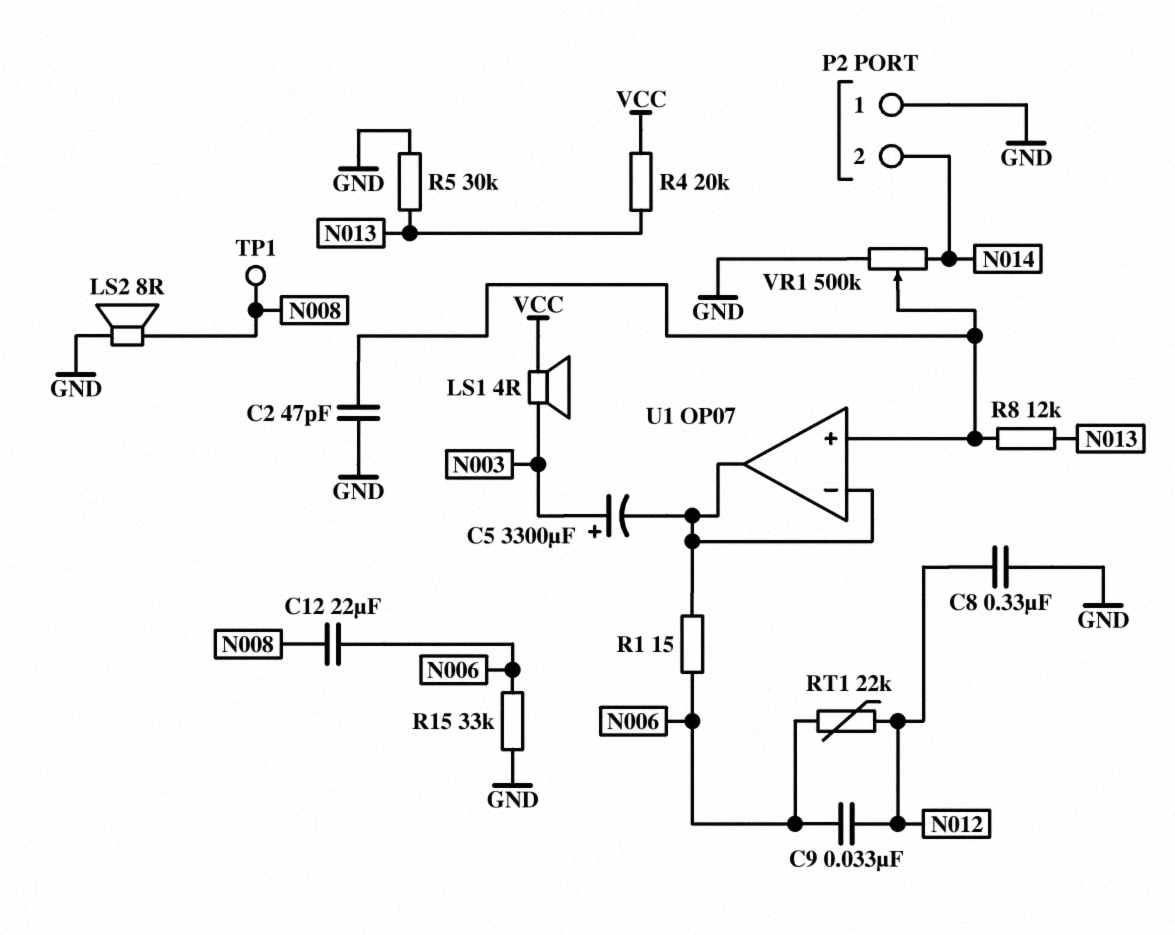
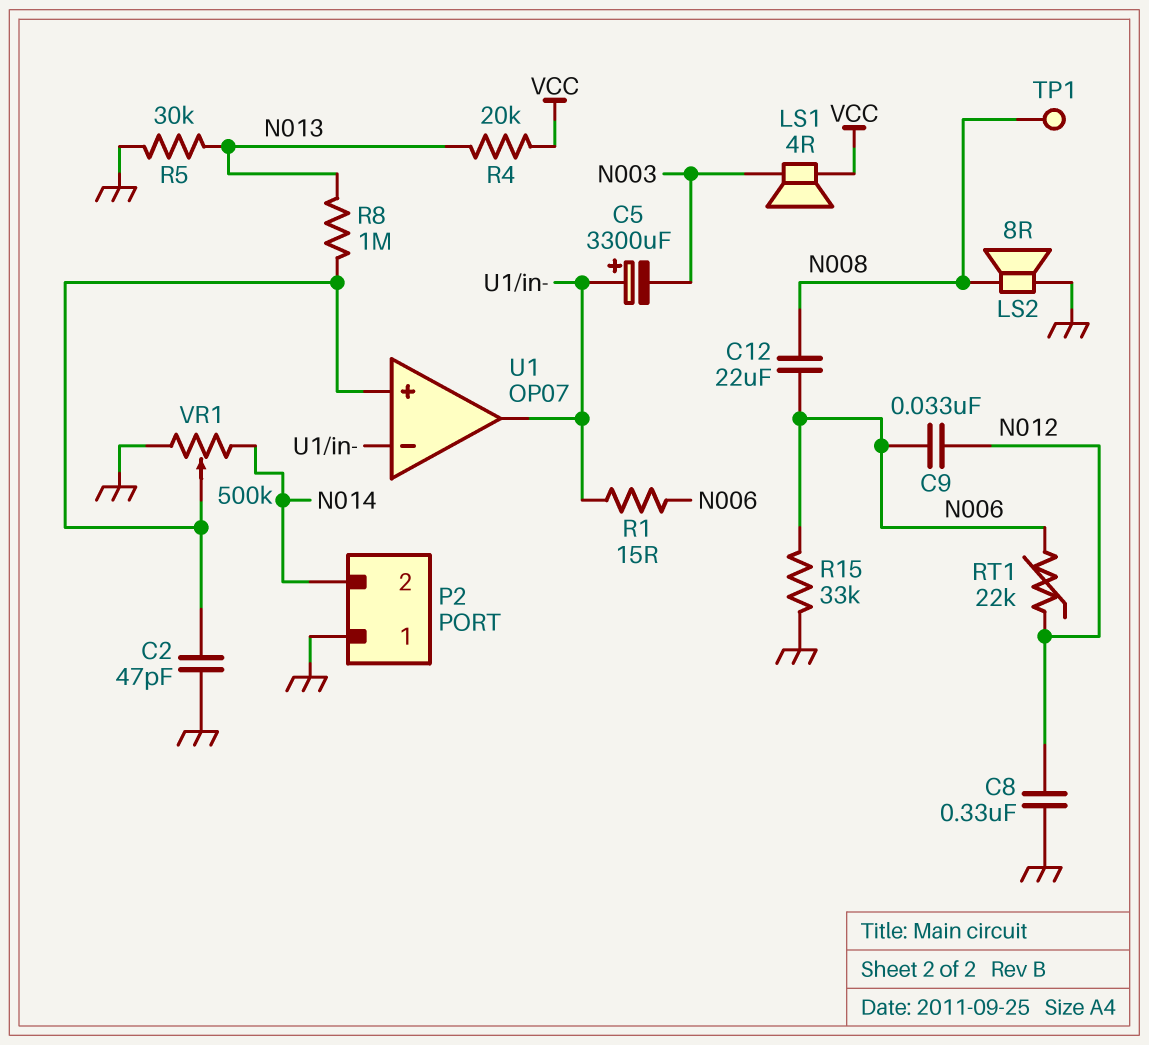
C5: 3300uF (plus N003, minus U1/in-) -> 3300uF (plus U1/in-, minus N003)
R8: 12k (N013, U1/in+) -> 1M (N013, U1/in+)

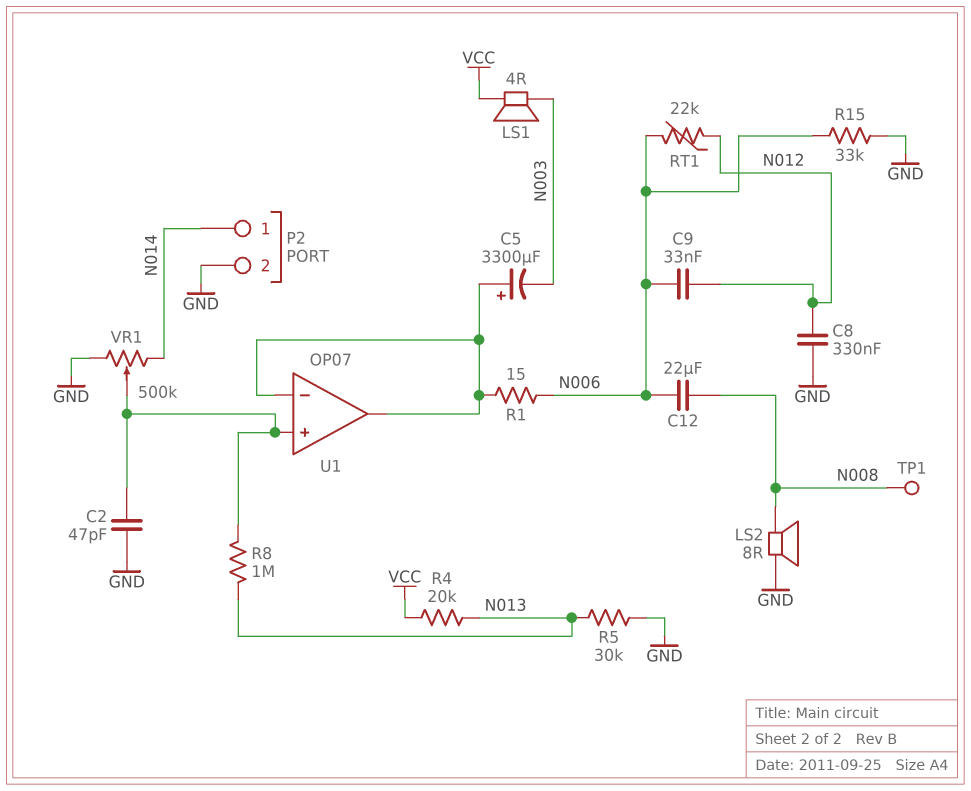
P2 pin 1: GND -> N014
P2 pin 2: N014 -> GND

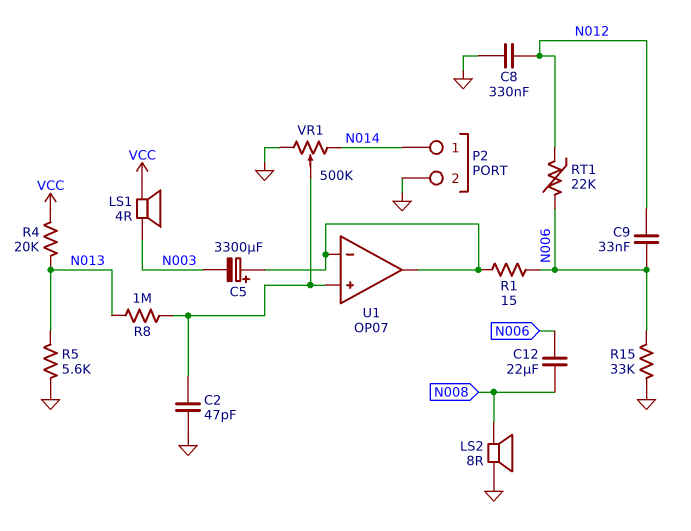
R5: 30k (GND, N013) -> 5.6k (GND, N013)
TP1: test point (N008) -> none

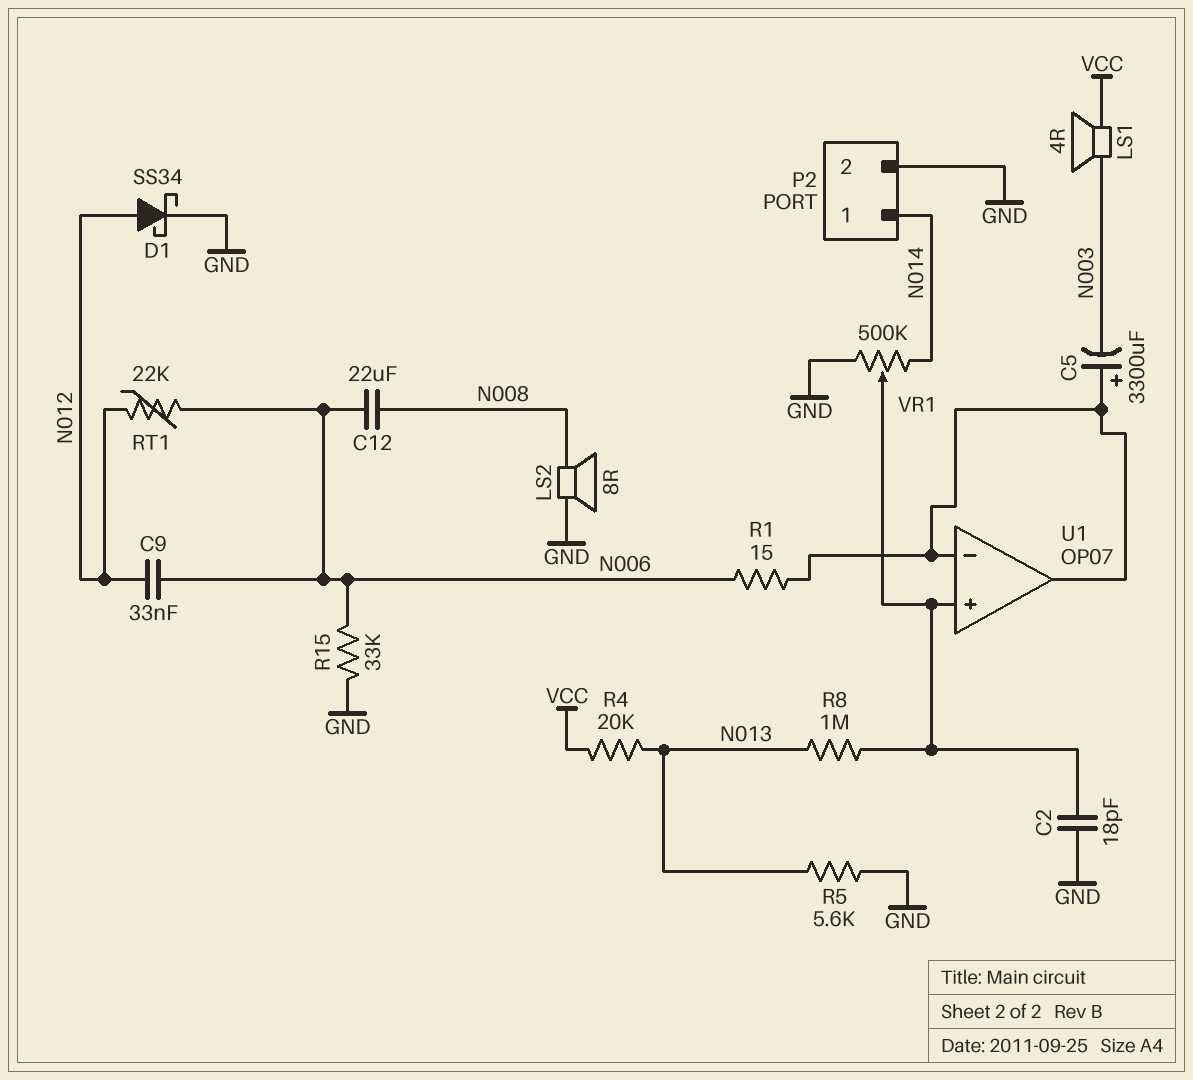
C2: 47pF (GND, U1/in+) -> 18pF (GND, U1/in+)
C8: 330nF (GND, N012) -> none
D1: none -> schottky SS34 (A N012, K GND)

